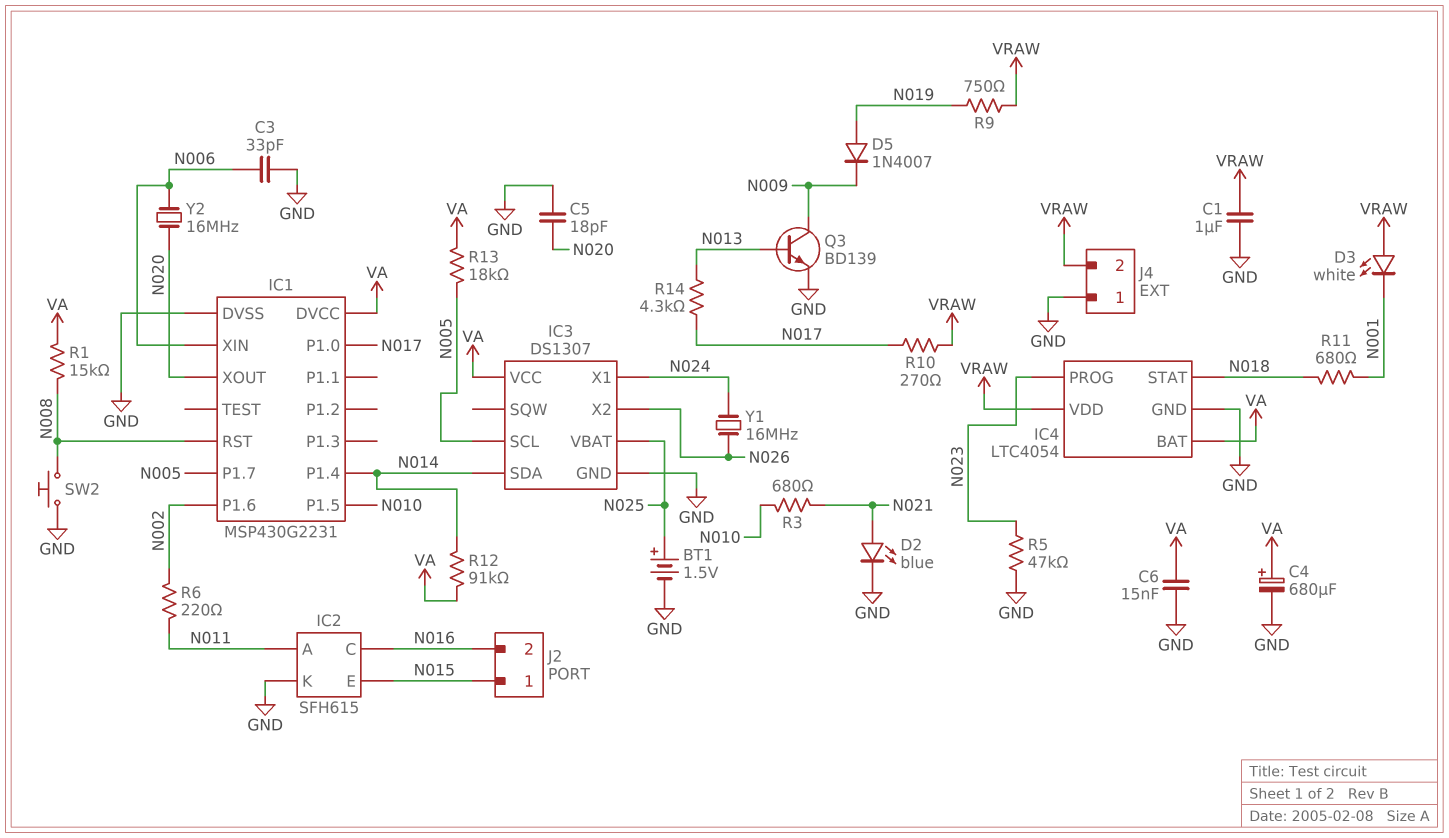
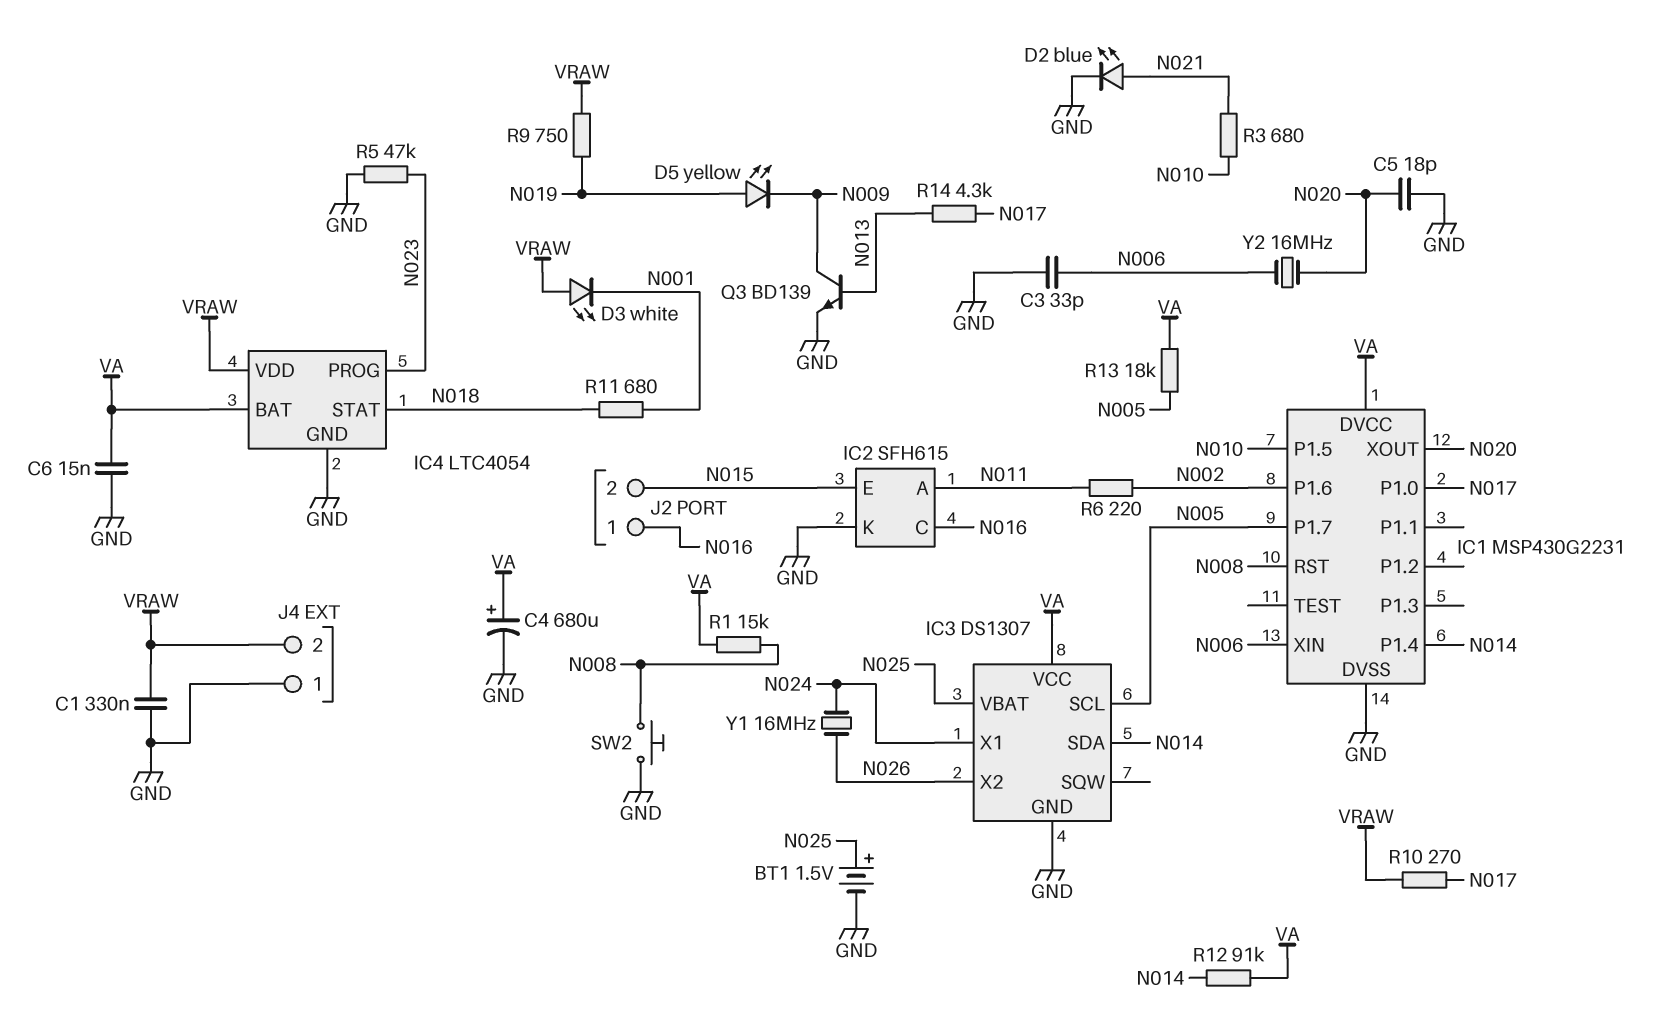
C1: 1uF (GND, VRAW) -> 330nF (GND, VRAW)
D5: diode 1N4007 (A N019, K N009) -> LED yellow (A N019, K N009)
J2 pin 1: N015 -> N016
J2 pin 2: N016 -> N015

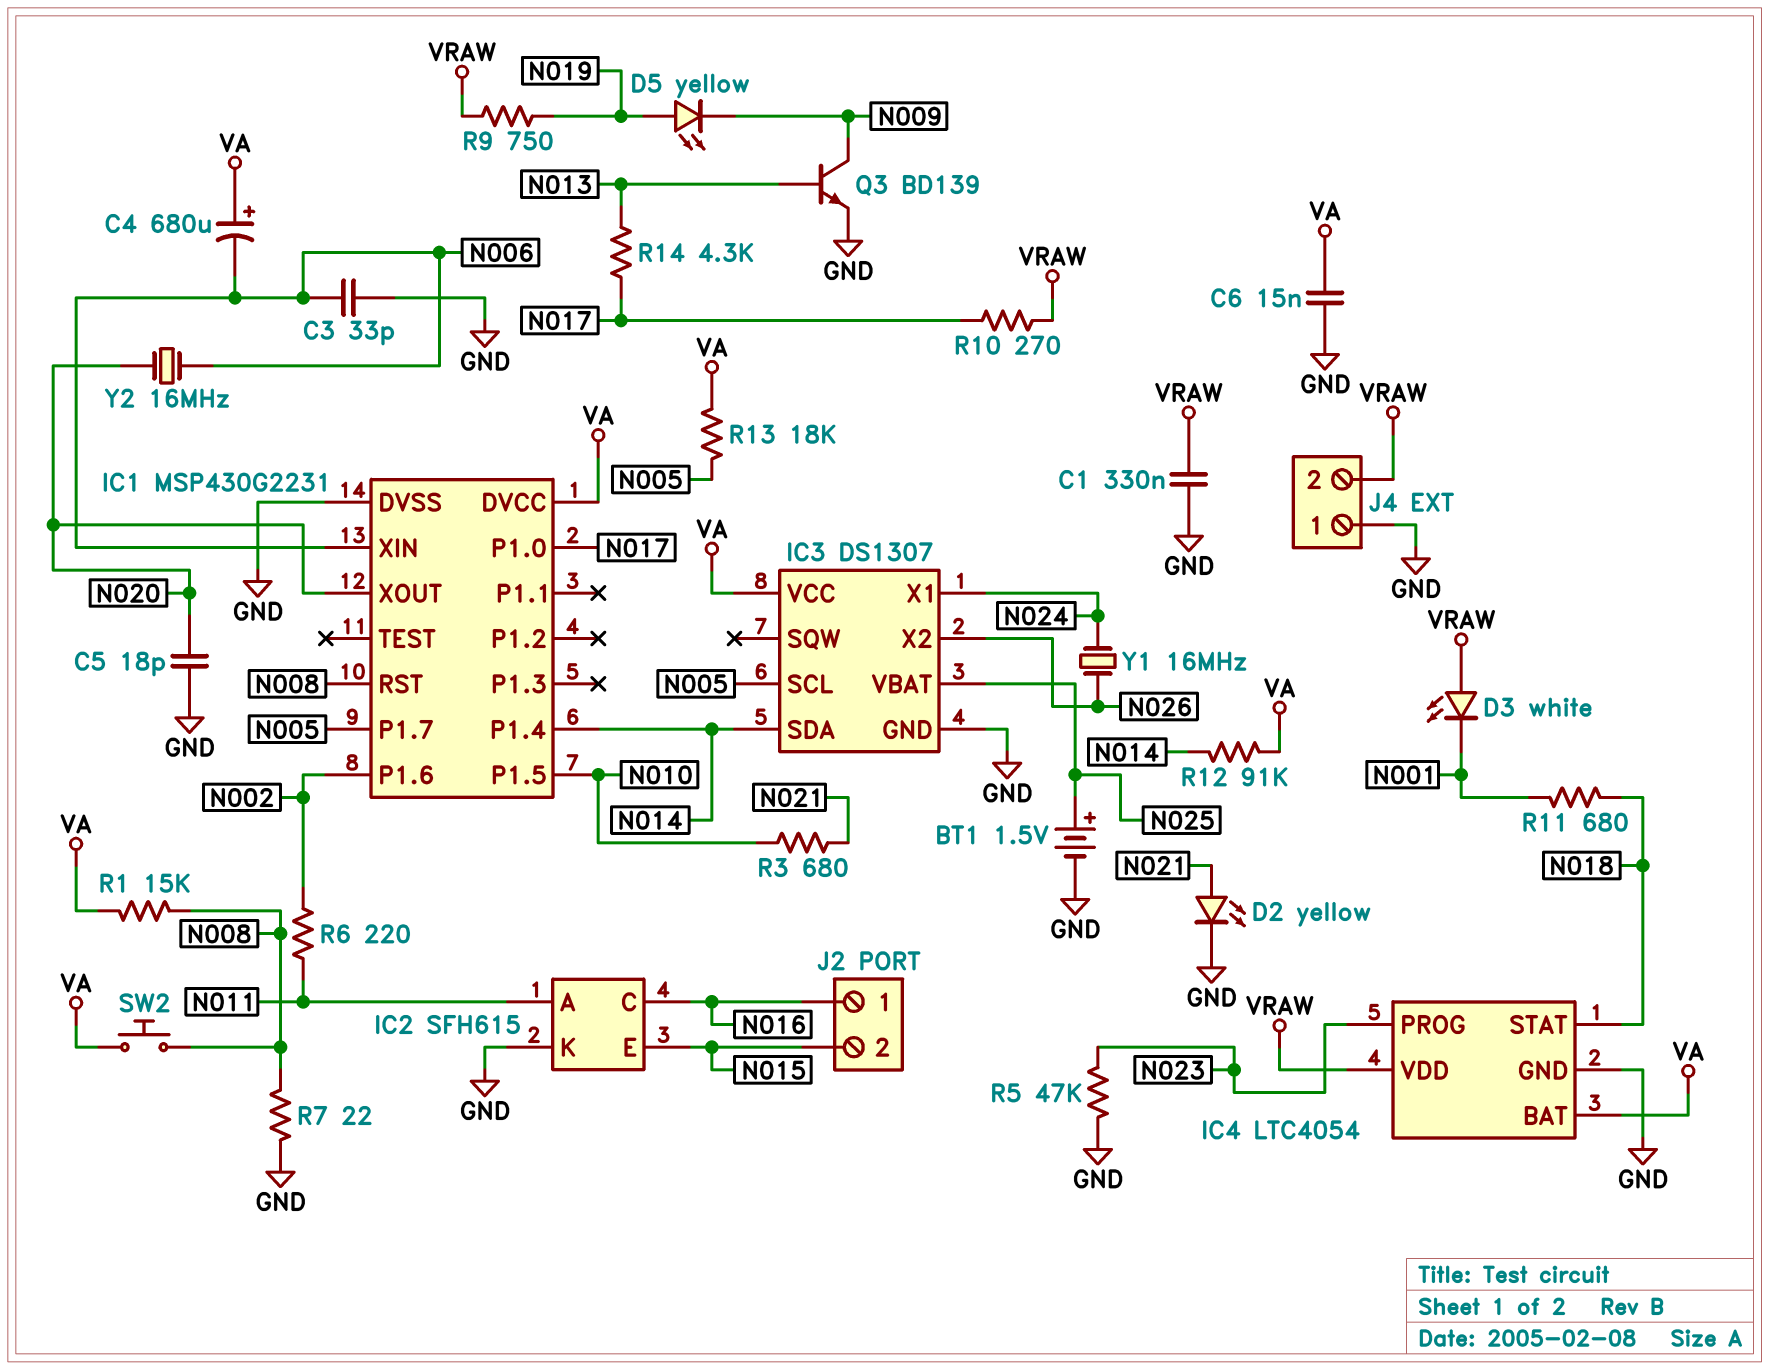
C4: 680uF (plus VA, minus GND) -> 680uF (plus VA, minus N006)
D2: LED blue (A N021, K GND) -> LED yellow (A N021, K GND)
R7: none -> 22 (GND, N008)
SW2: button (GND, N008) -> button (N008, VA)

